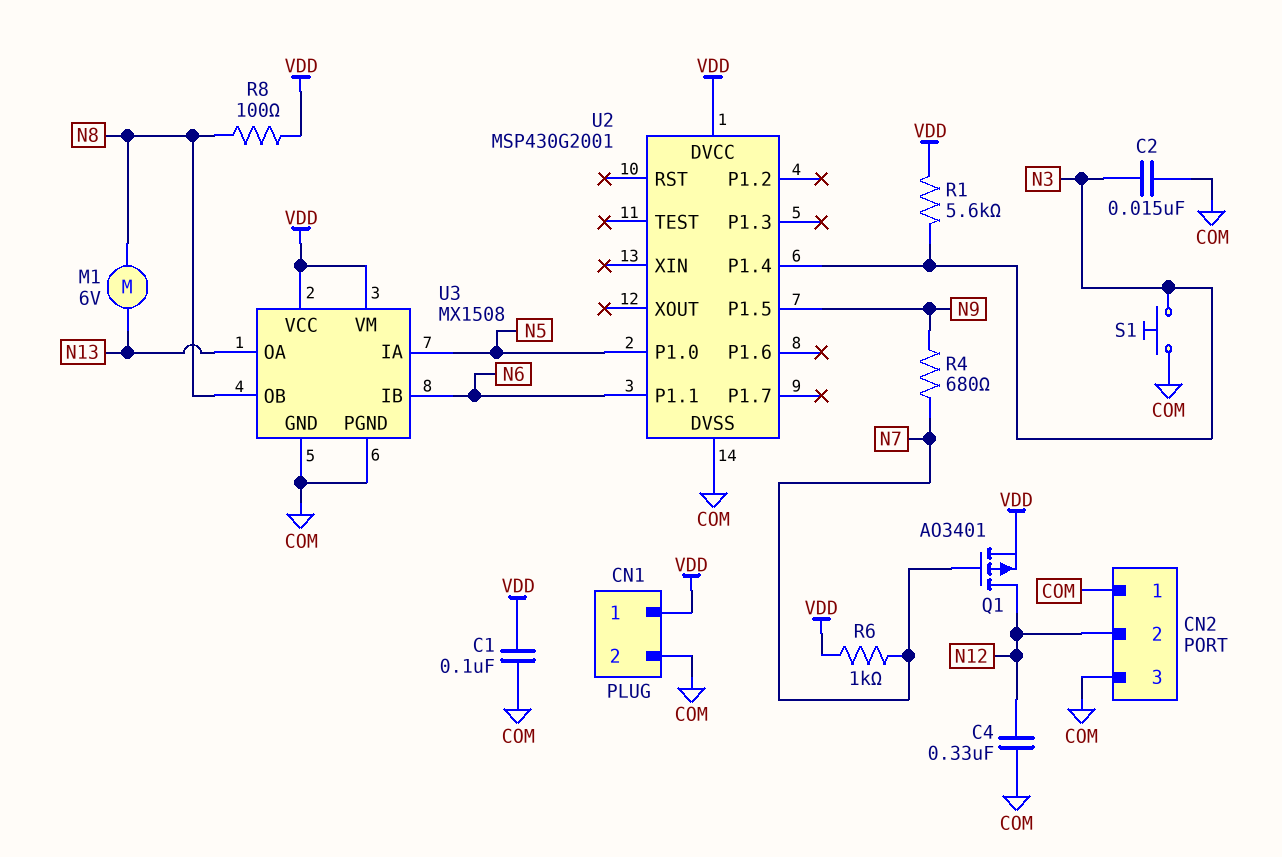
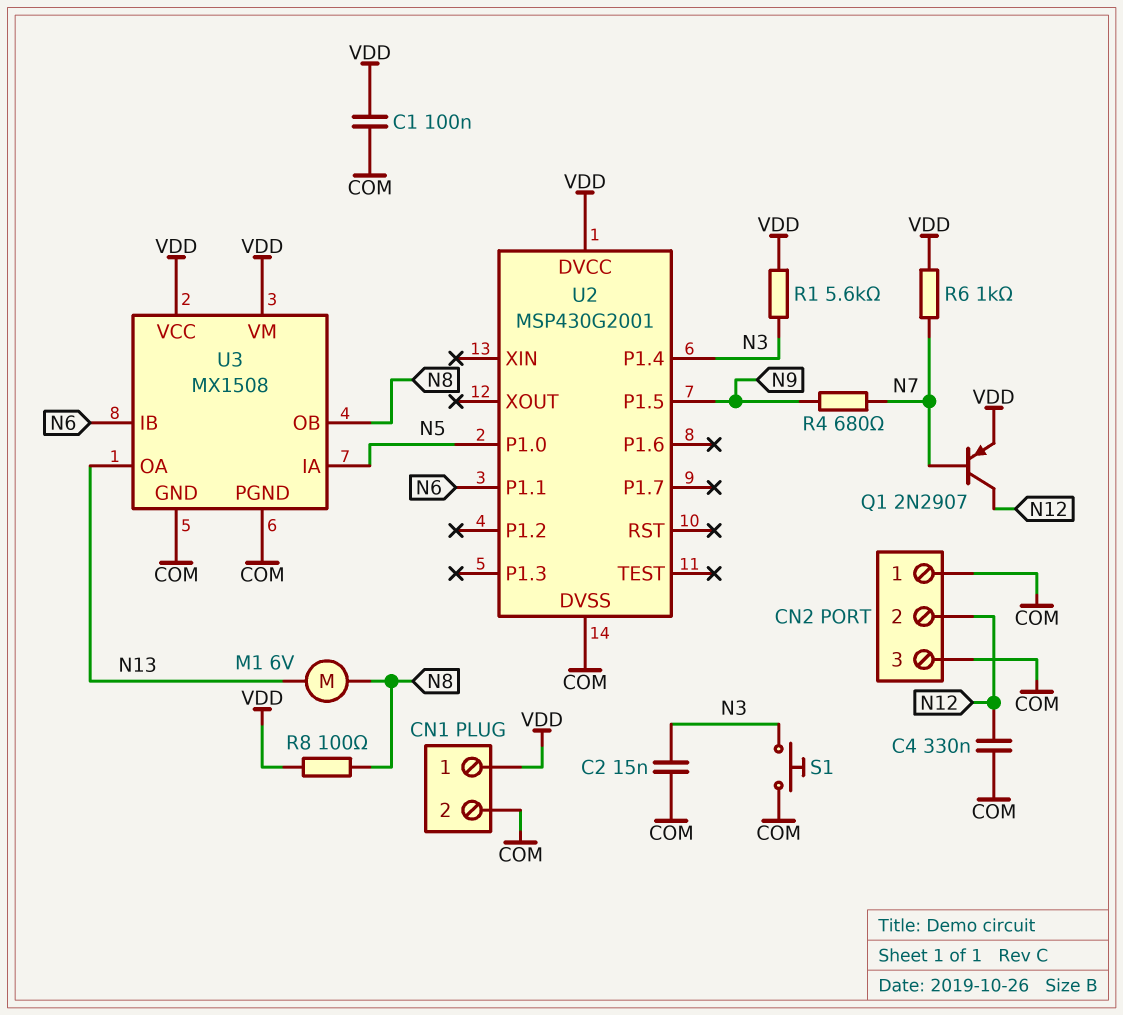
Q1: PMOS AO3401 (G N7, D N12, S VDD) -> PNP 2N2907 (B N7, C N12, E VDD)

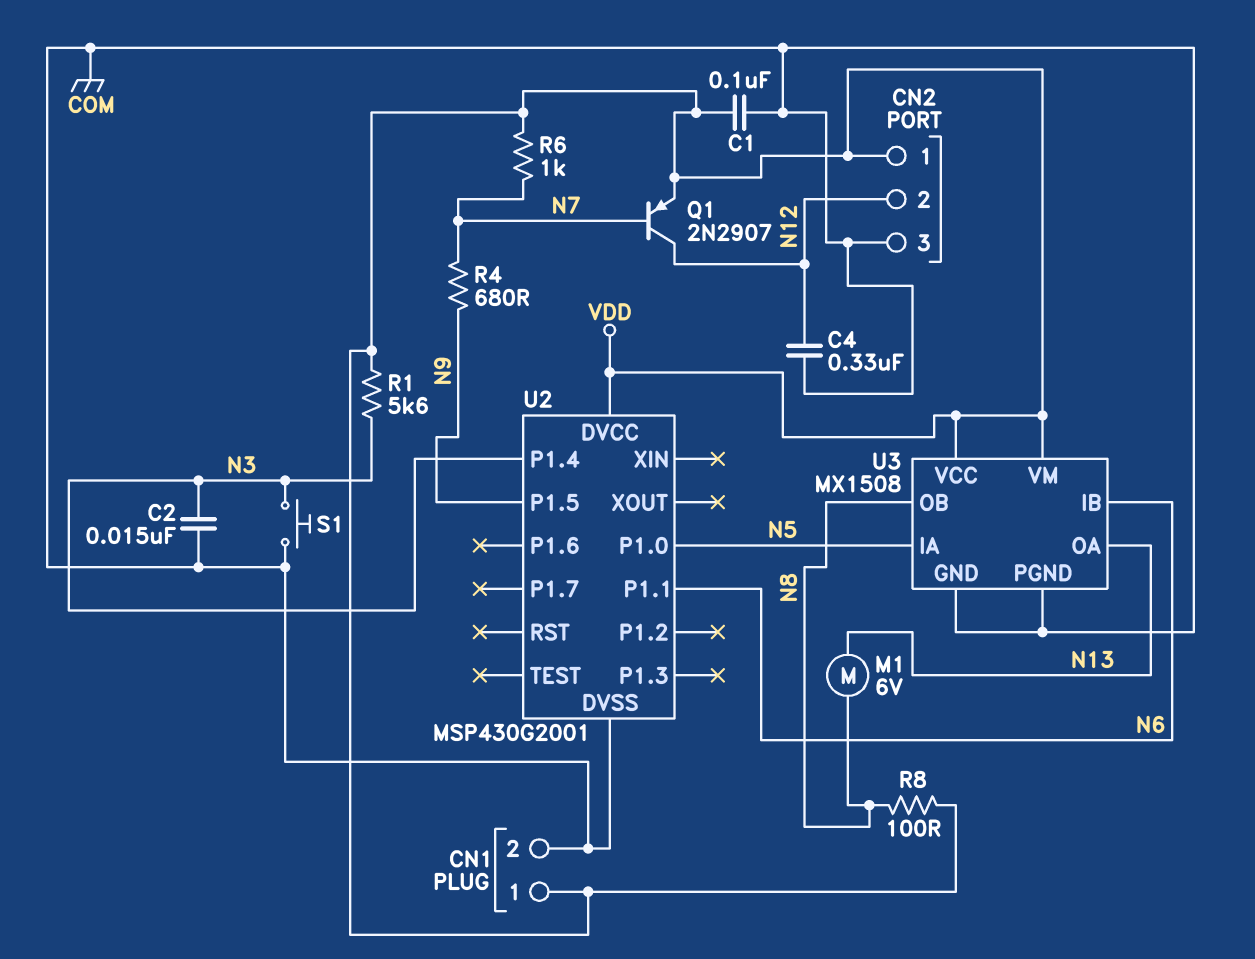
CN2 pin 1: COM -> VDD

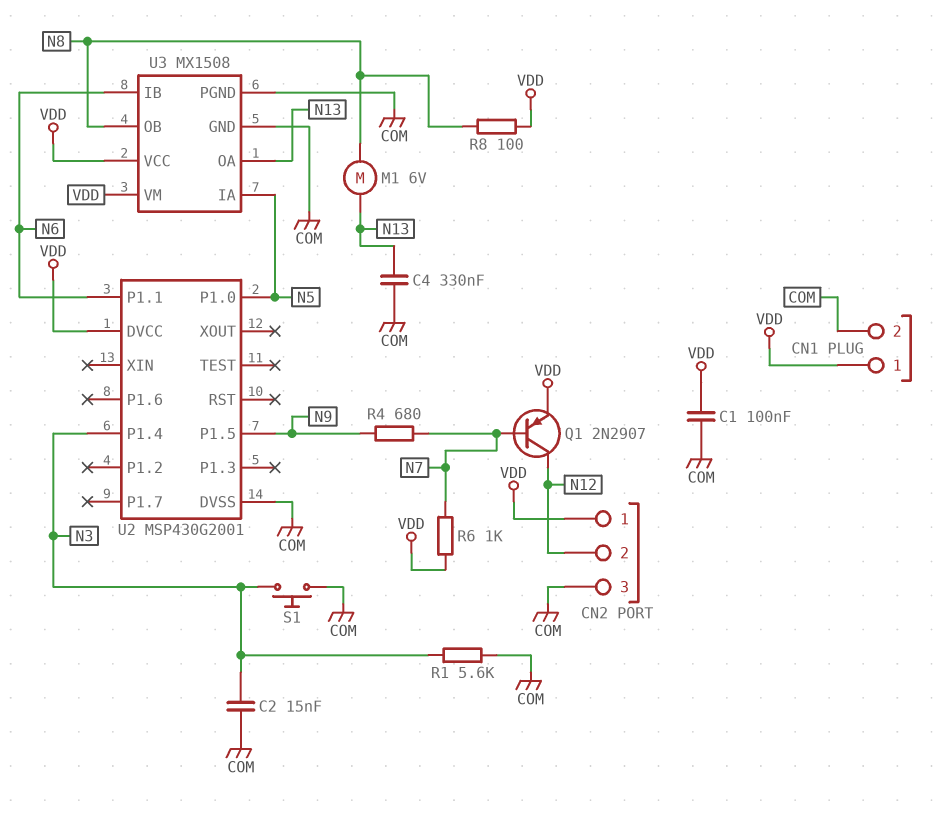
C4: 330nF (COM, N12) -> 330nF (COM, N13)
R1: 5.6k (N3, VDD) -> 5.6k (COM, N3)

